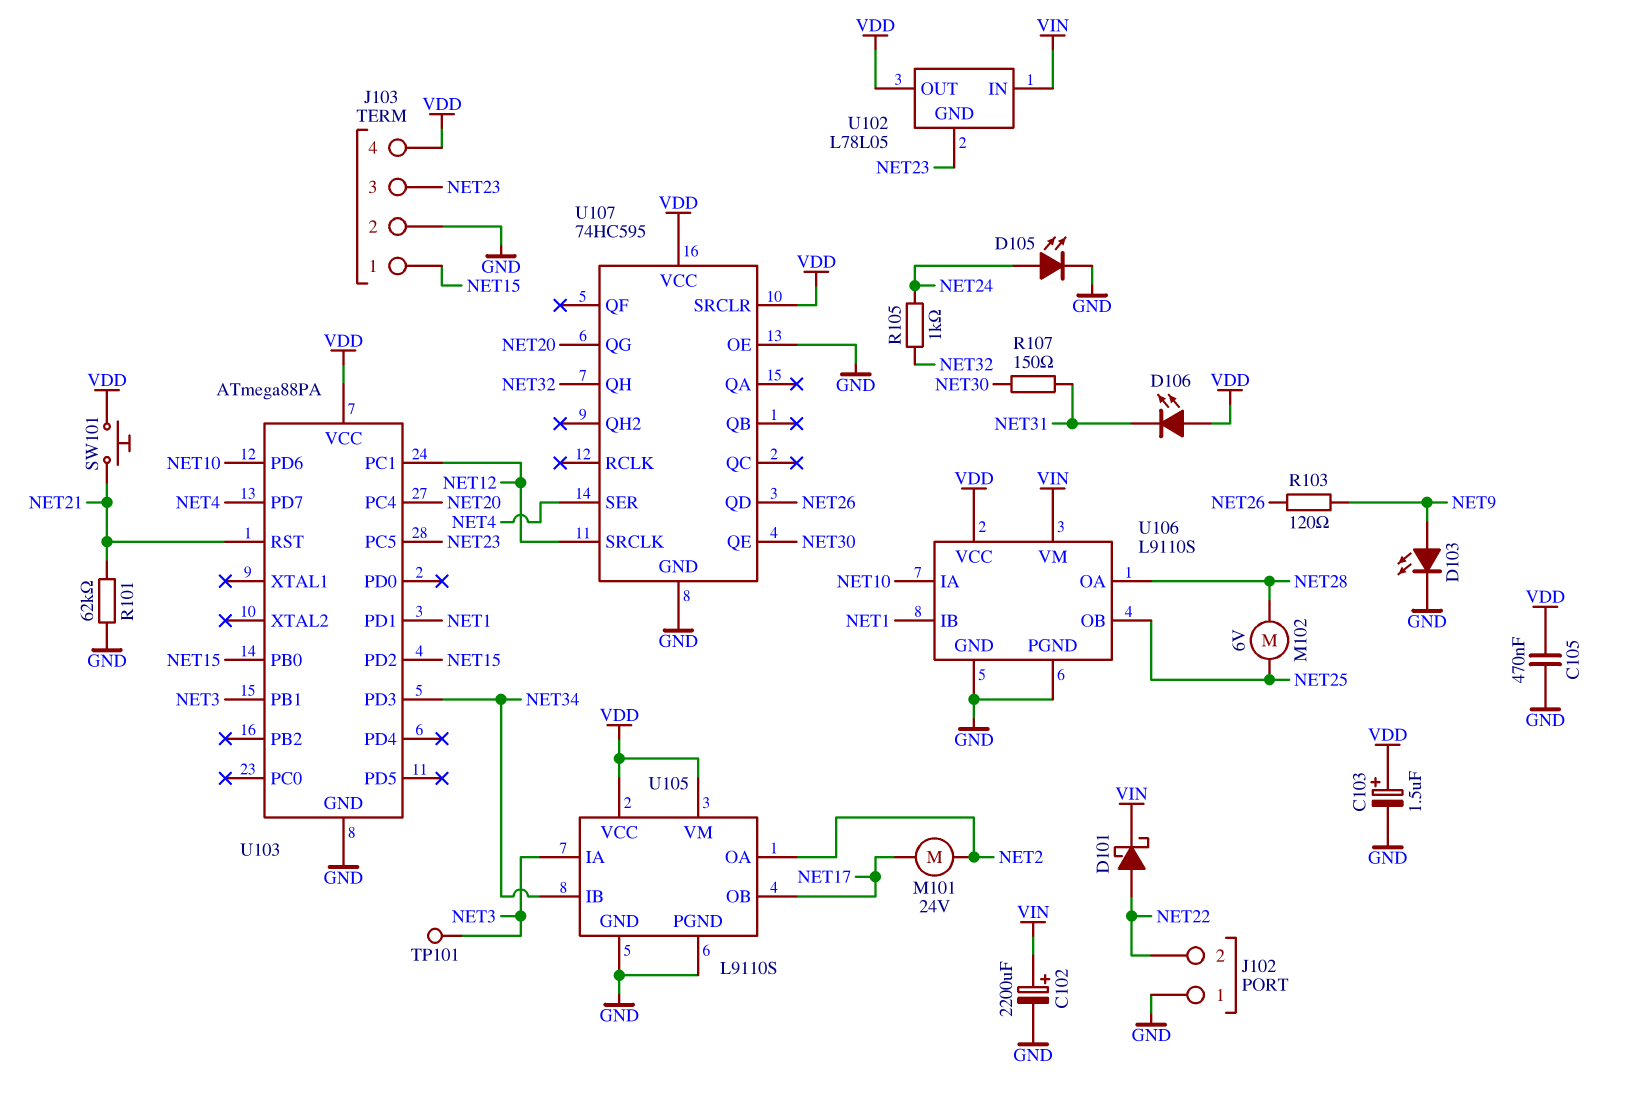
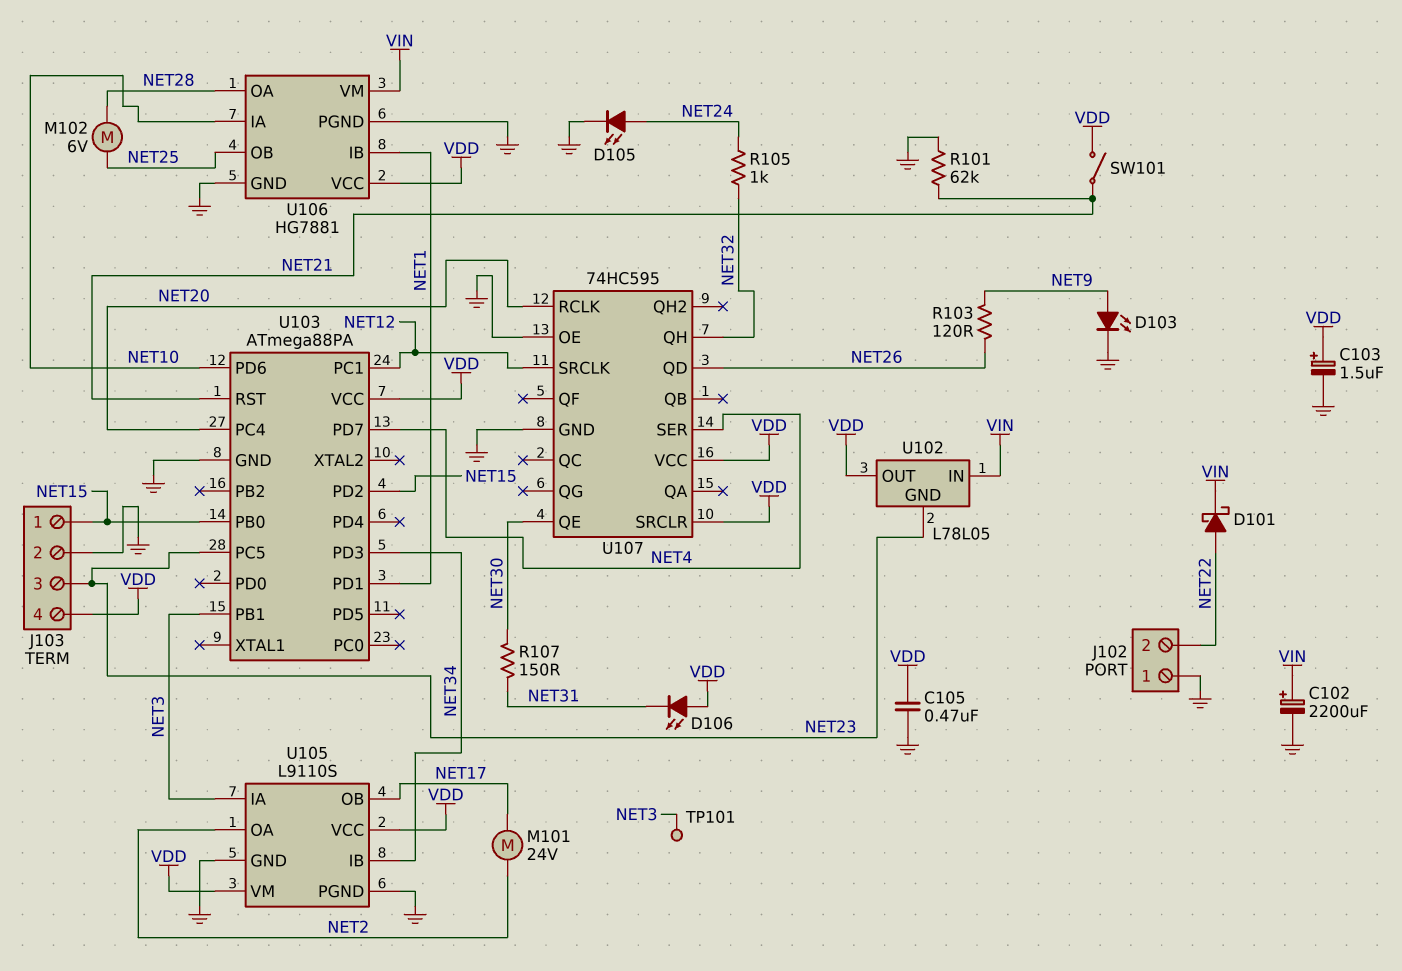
SW101: button (NET21, VDD) -> switch (NET21, VDD)
U106: L9110S -> HG7881
U107 pin QG: NET20 -> none
U107 pin RCLK: none -> NET20

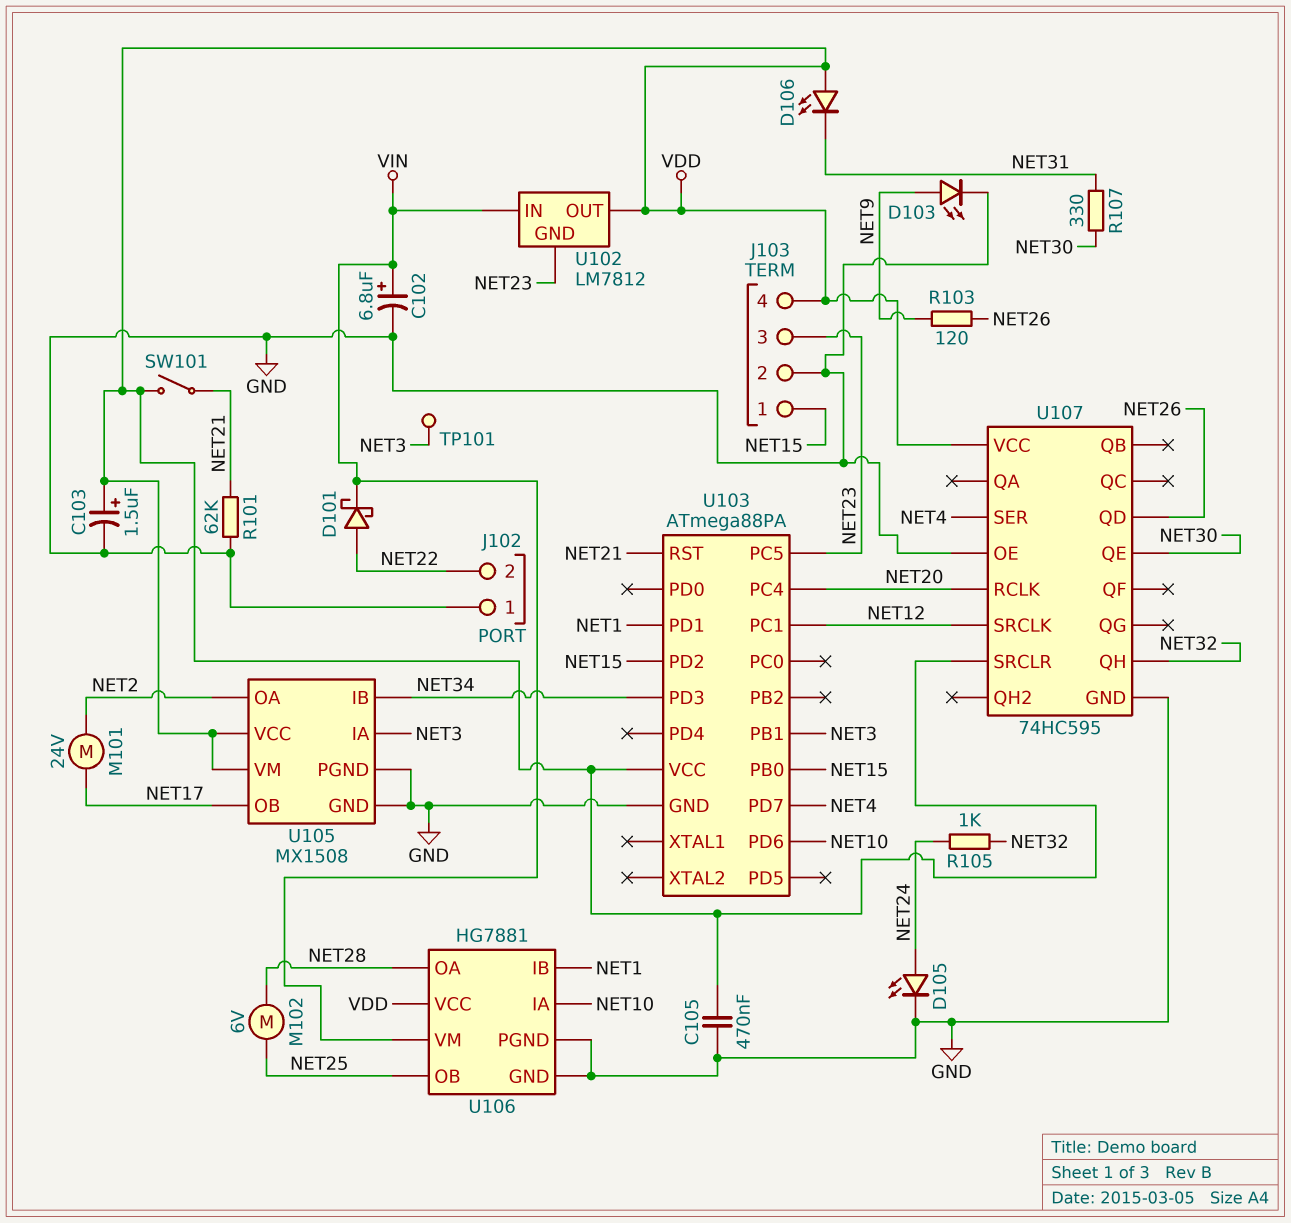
C102: 2200uF (plus VIN, minus GND) -> 6.8uF (plus VIN, minus GND)
R107: 150 (NET30, NET31) -> 330 (NET30, NET31)
U102: L78L05 -> LM7812
U105: L9110S -> MX1508

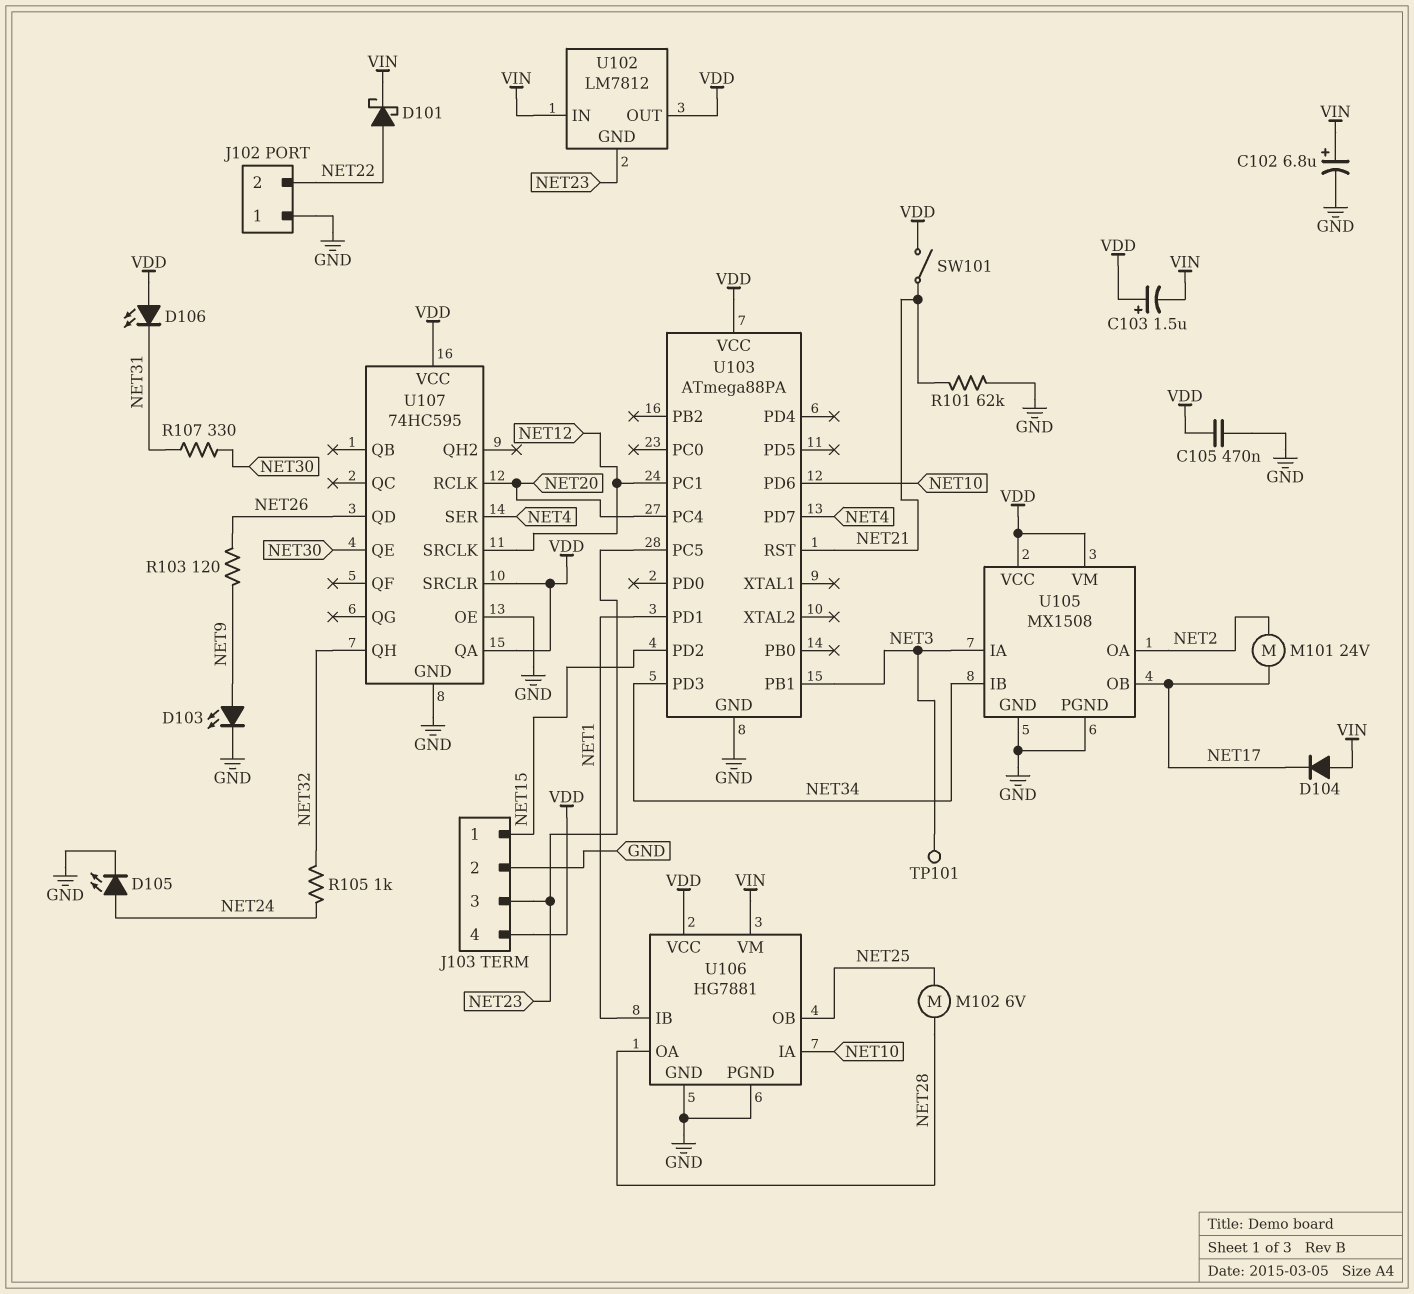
C103: 1.5uF (plus VDD, minus GND) -> 1.5uF (plus VDD, minus VIN)
D104: none -> diode (A VIN, K NET17)
U103 pin PB0: NET15 -> none
U107 pin QA: none -> VDD

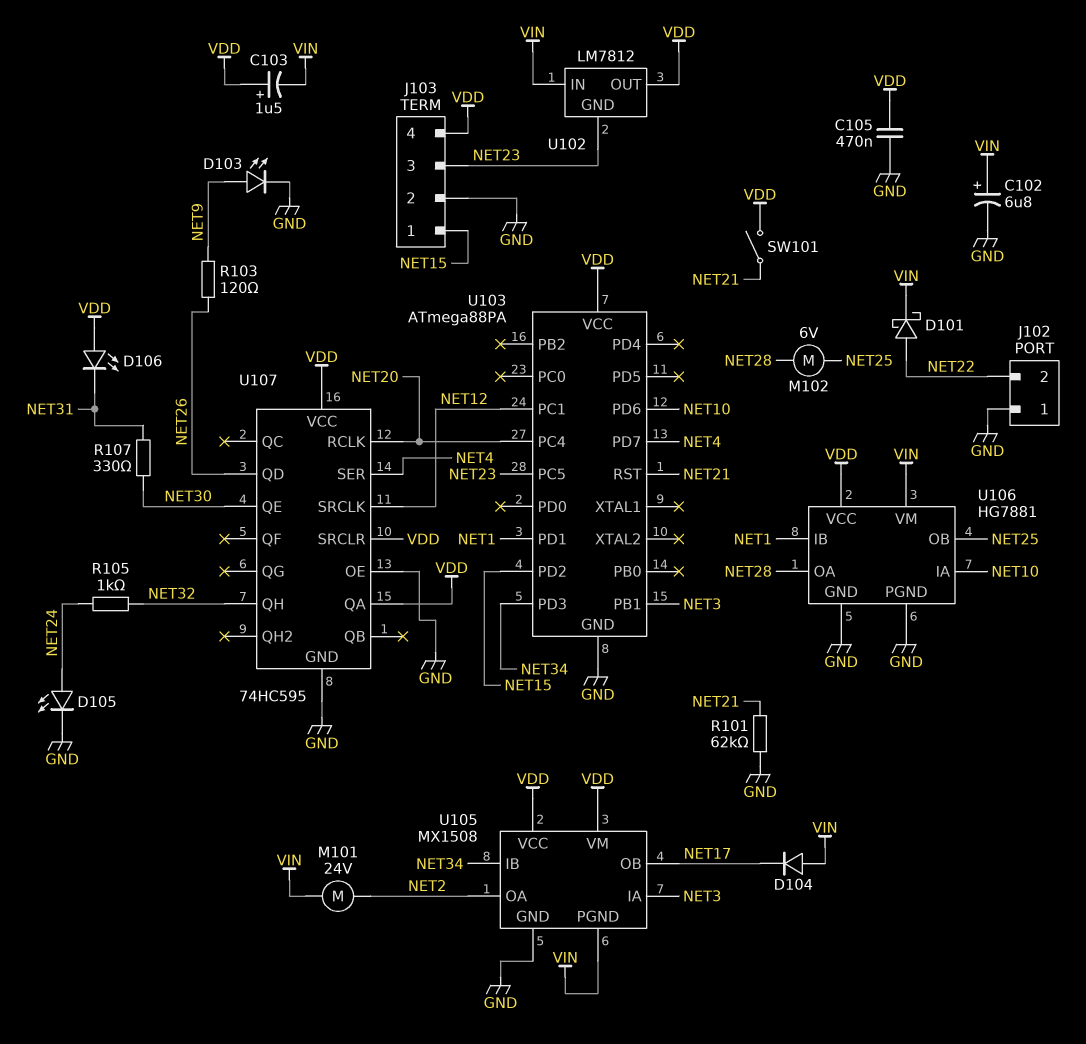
M101: motor 24V (NET2, NET17) -> motor 24V (NET2, VIN)
TP101: test point (NET3) -> none
U105 pin PGND: GND -> VIN

